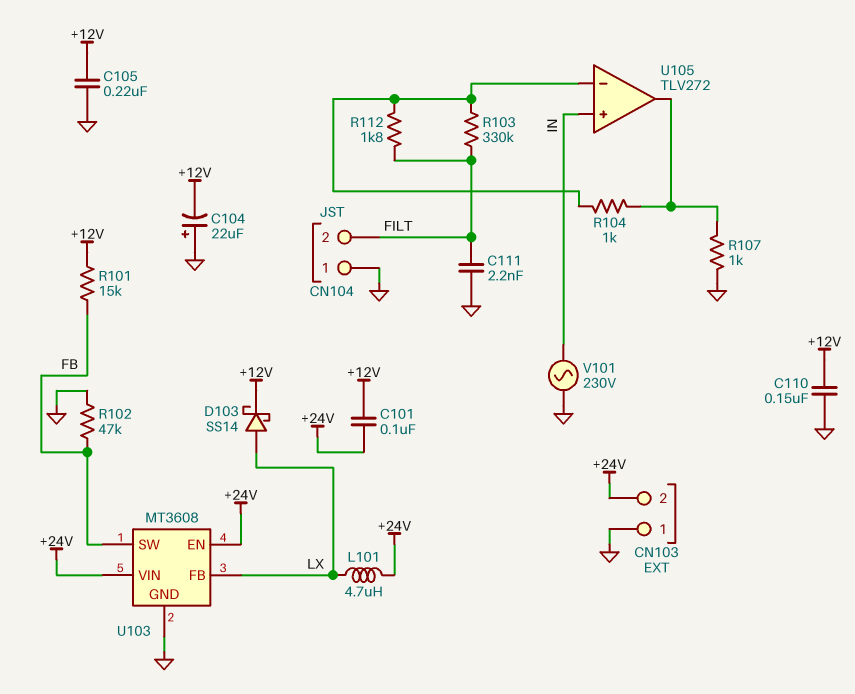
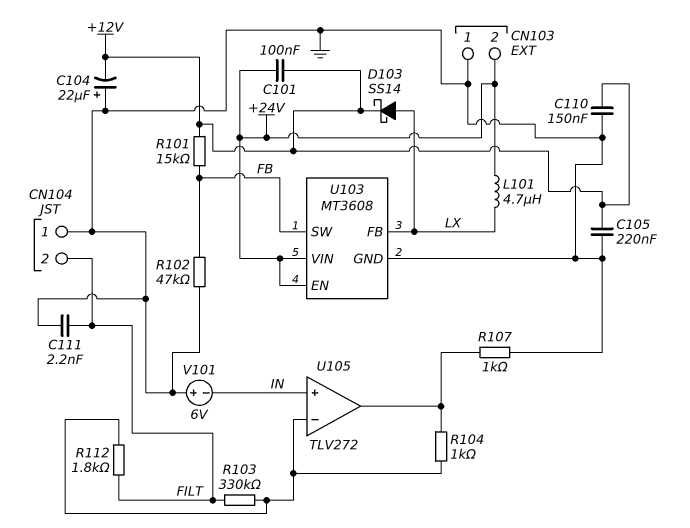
V101: AC 230V (GND, IN) -> 6V (plus GND, minus IN)

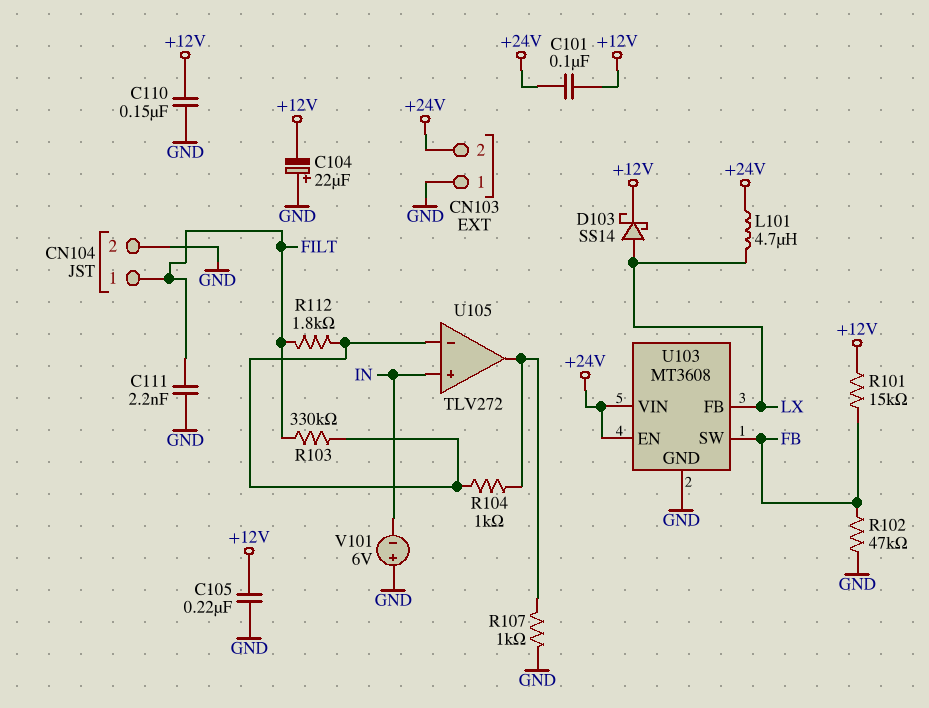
CN104 pin 1: GND -> FILT
CN104 pin 2: FILT -> GND

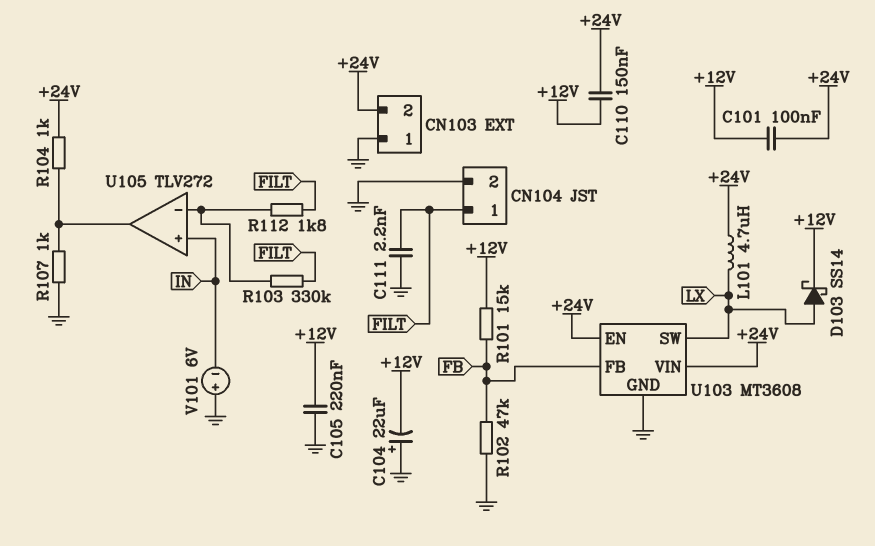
C110: 150nF (+12V, GND) -> 150nF (+12V, +24V)
R104: 1k (U105/in-, U105/out) -> 1k (+24V, U105/out)
U103 pin FB: LX -> FB
U103 pin SW: FB -> LX

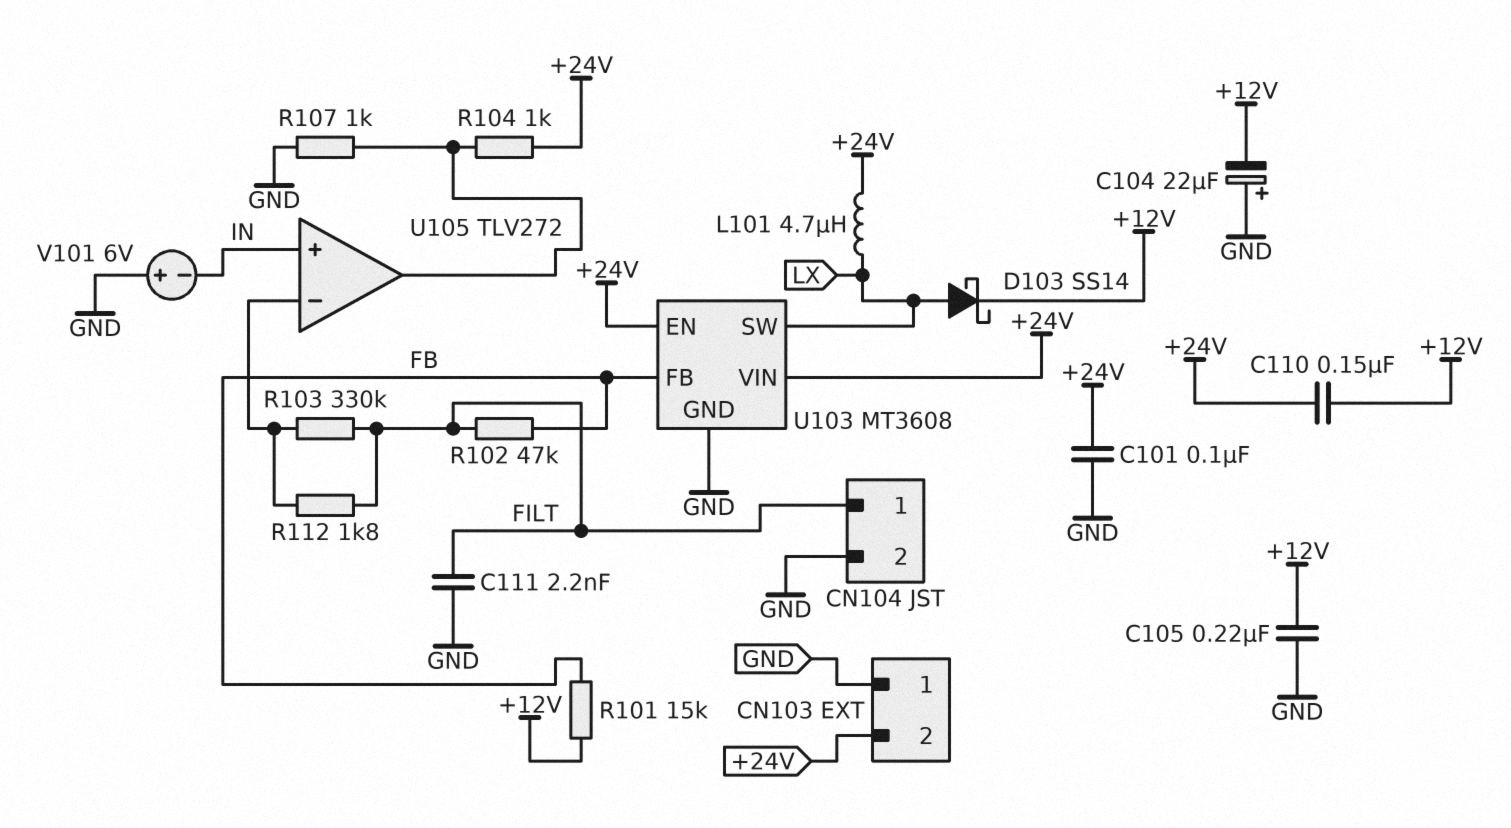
C101: 100nF (+12V, +24V) -> 100nF (+24V, GND)
R102: 47k (FB, GND) -> 47k (FB, FILT)

